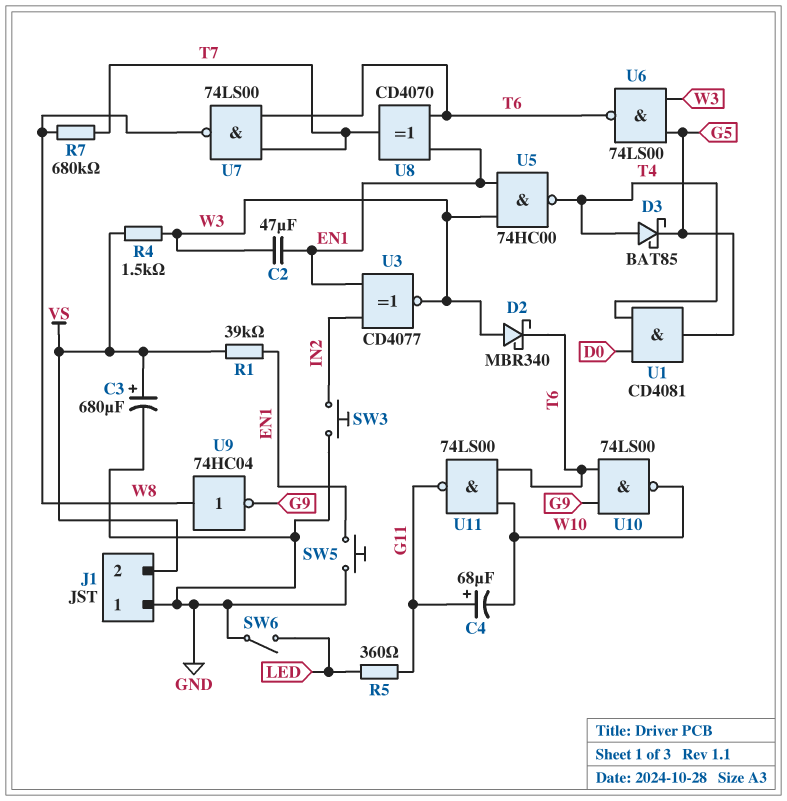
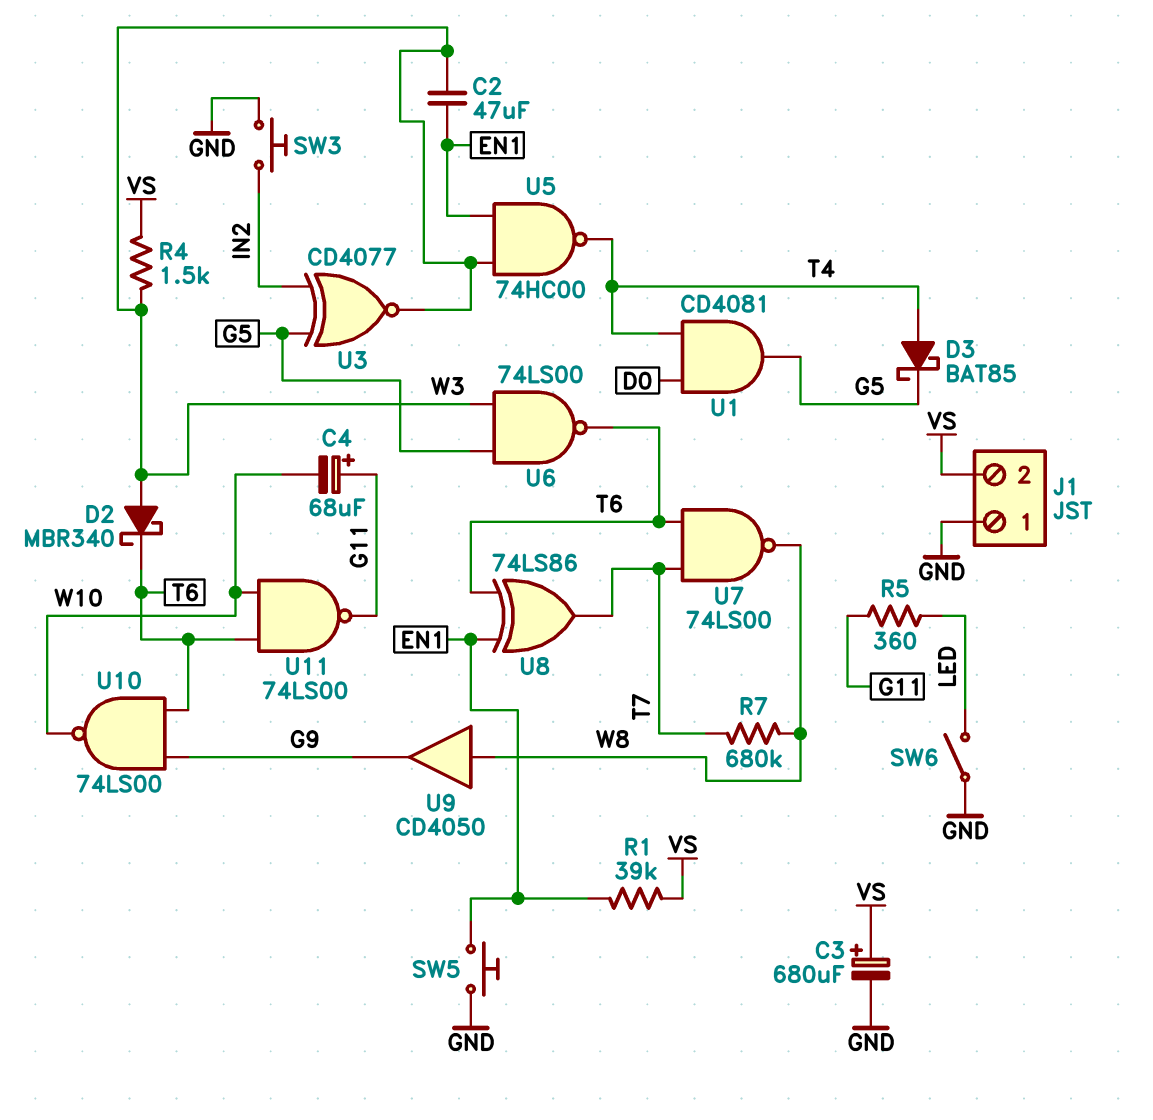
U3: XNOR CD4077 (in EN1, in IN2, out W3) -> XNOR CD4077 (in G5, in IN2, out W3)
U8: XOR CD4070 (in EN1, in T6, out T7) -> XOR 74LS86 (in EN1, in T6, out T7)
U9: NOT 74HC04 (in W8, out G9) -> buffer CD4050 (in W8, out G9)

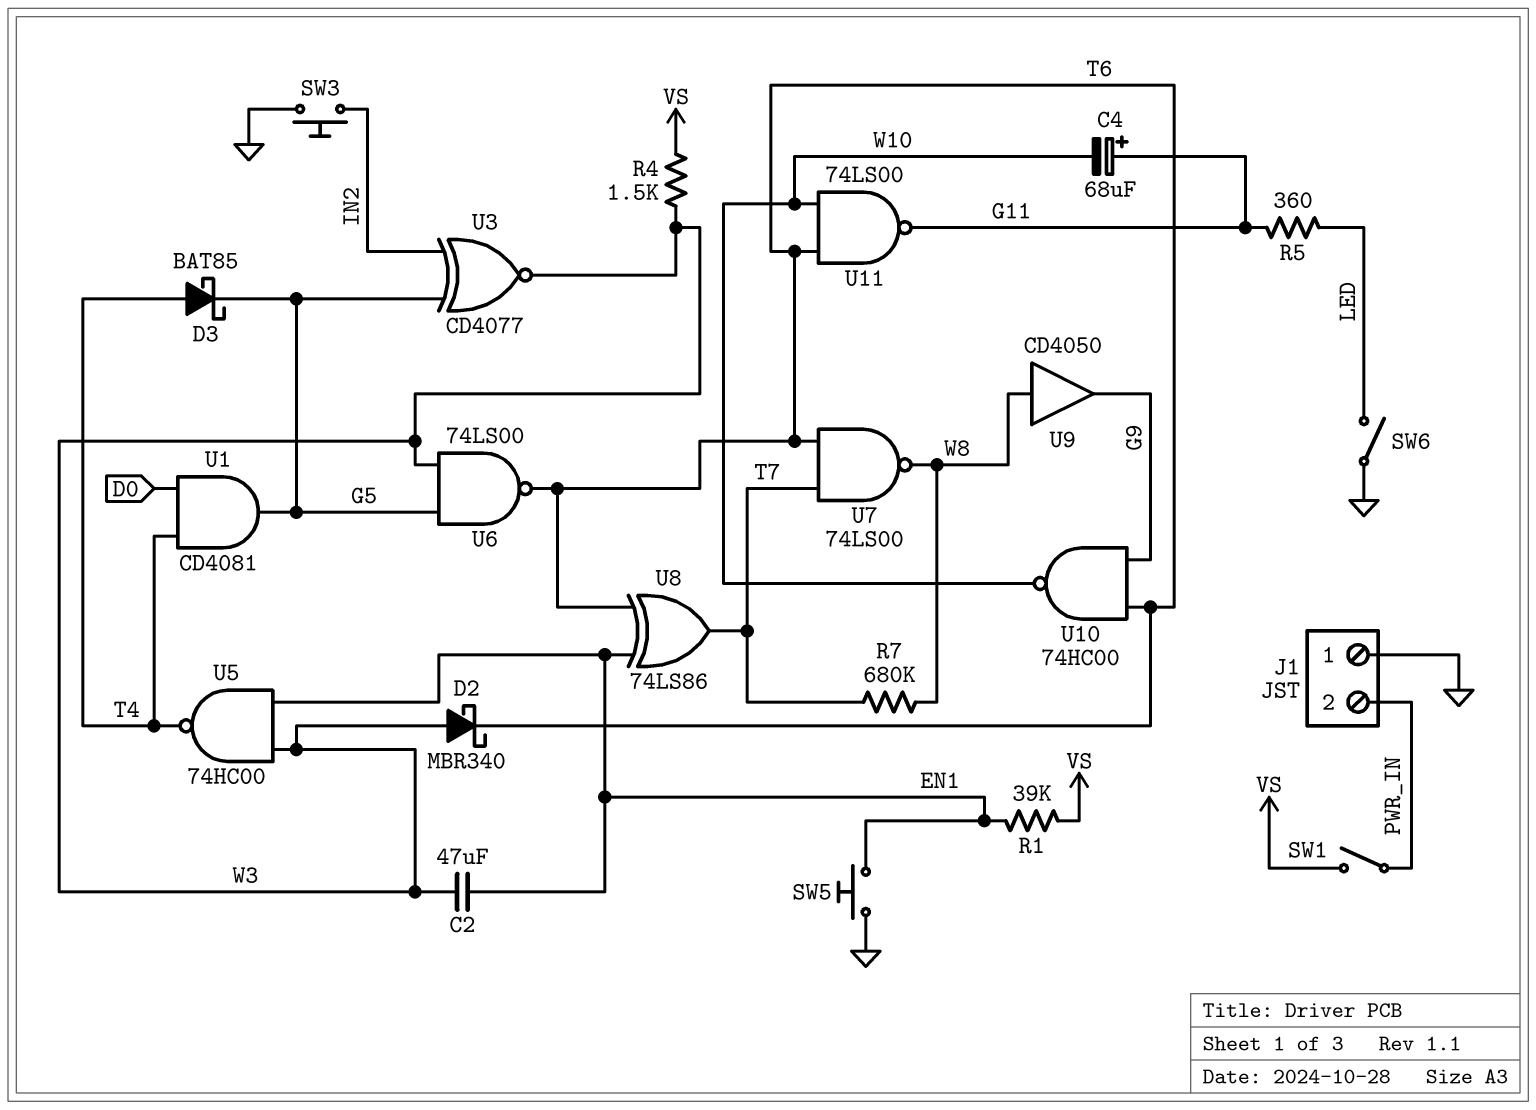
C3: 680uF (plus VS, minus GND) -> none
J1 pin 2: VS -> PWR_IN
SW1: none -> switch (PWR_IN, VS)
U10: NAND 74LS00 (in G9, in T6, out W10) -> NAND 74HC00 (in G9, in T6, out W10)

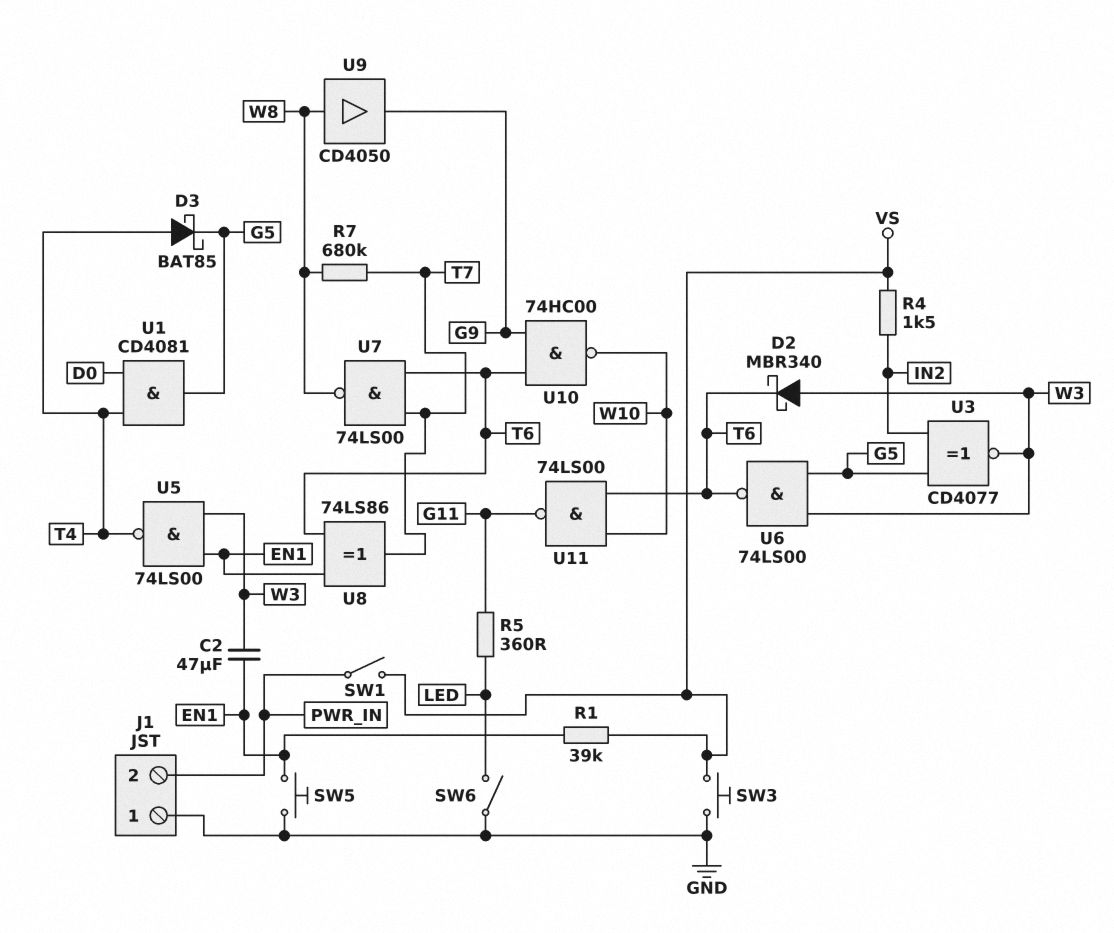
C4: 68uF (plus G11, minus W10) -> none
R4: 1.5k (VS, W3) -> 1.5k (IN2, VS)
SW3: button (GND, IN2) -> button (GND, VS)
U5: NAND 74HC00 (in EN1, in W3, out T4) -> NAND 74LS00 (in EN1, in W3, out T4)

